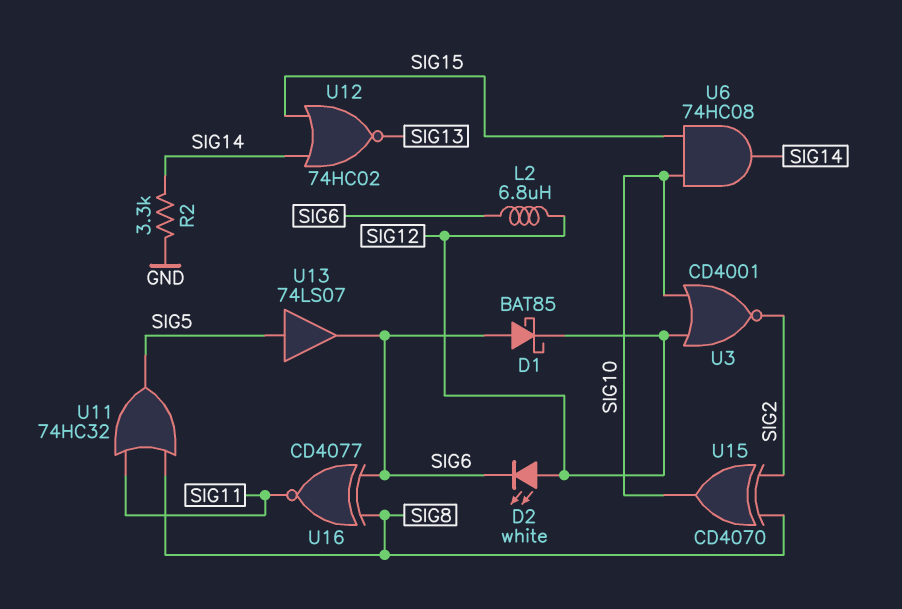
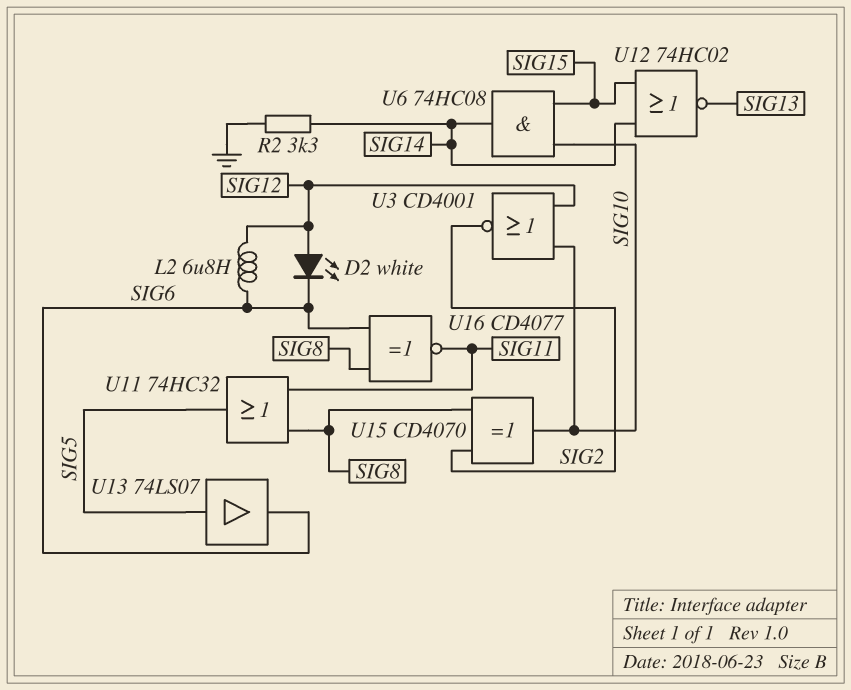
D1: schottky BAT85 (A SIG6, K SIG12) -> none

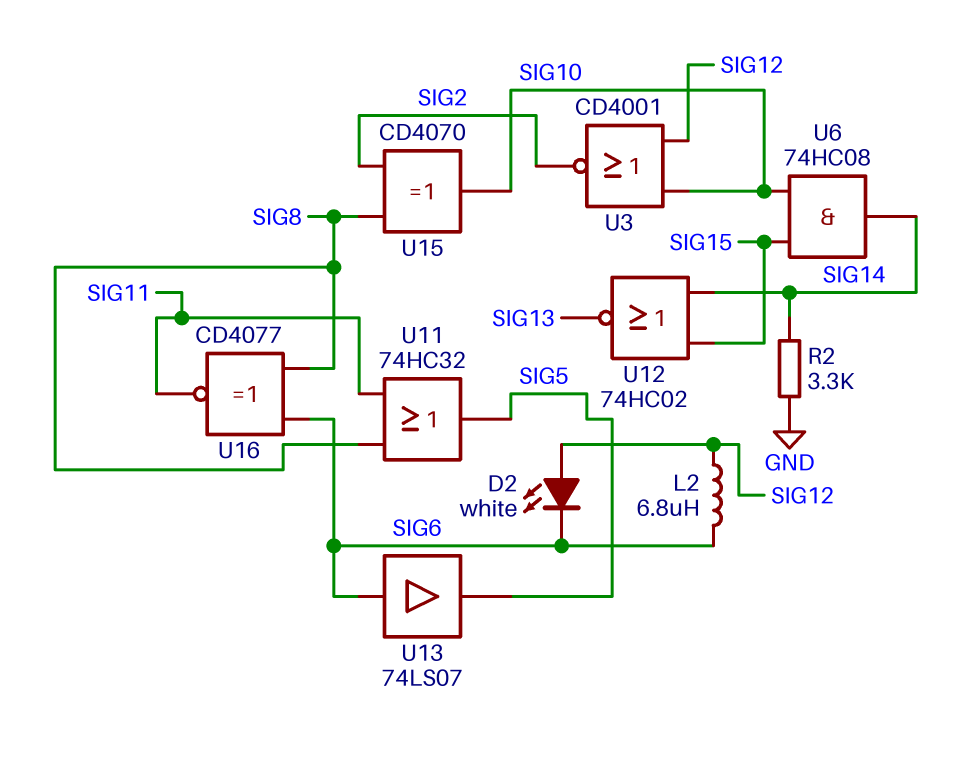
U13: buffer 74LS07 (in SIG5, out SIG6) -> buffer 74LS07 (in SIG6, out SIG5)

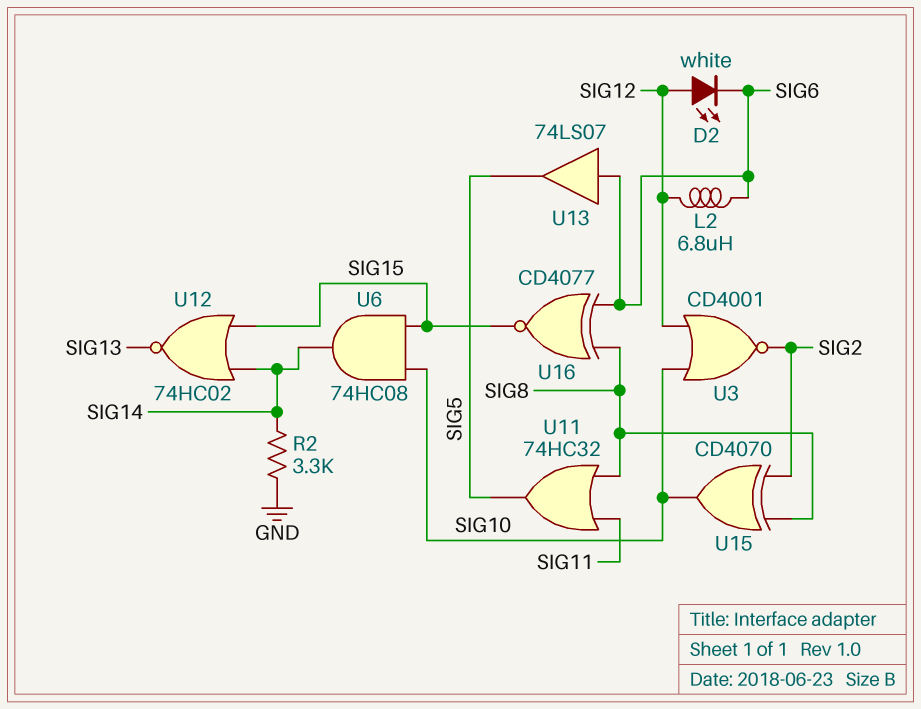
U16: XNOR CD4077 (in SIG6, in SIG8, out SIG11) -> XNOR CD4077 (in SIG6, in SIG8, out SIG15)

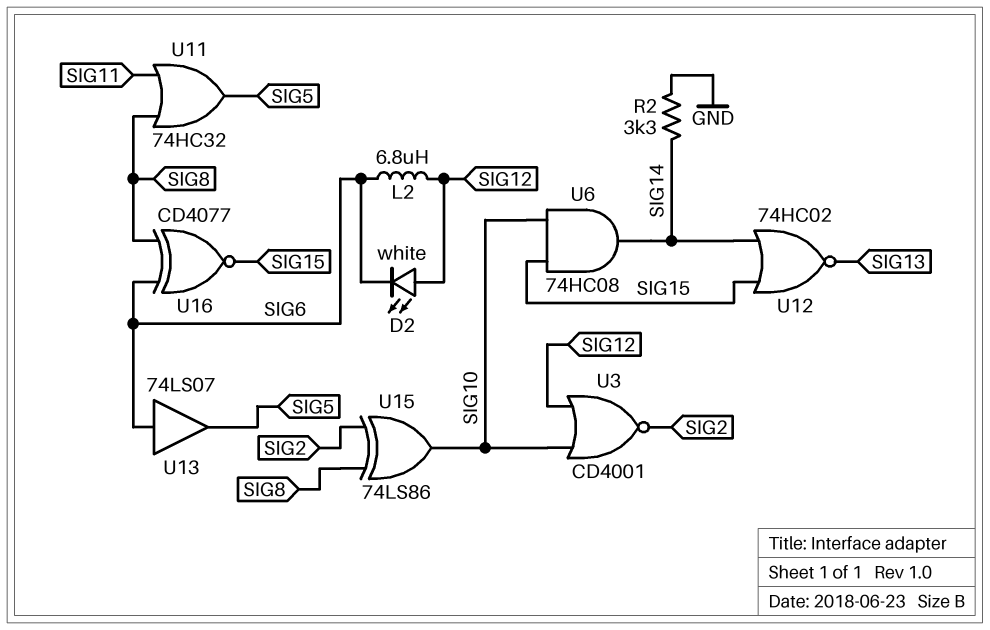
U15: XOR CD4070 (in SIG2, in SIG8, out SIG10) -> XOR 74LS86 (in SIG2, in SIG8, out SIG10)

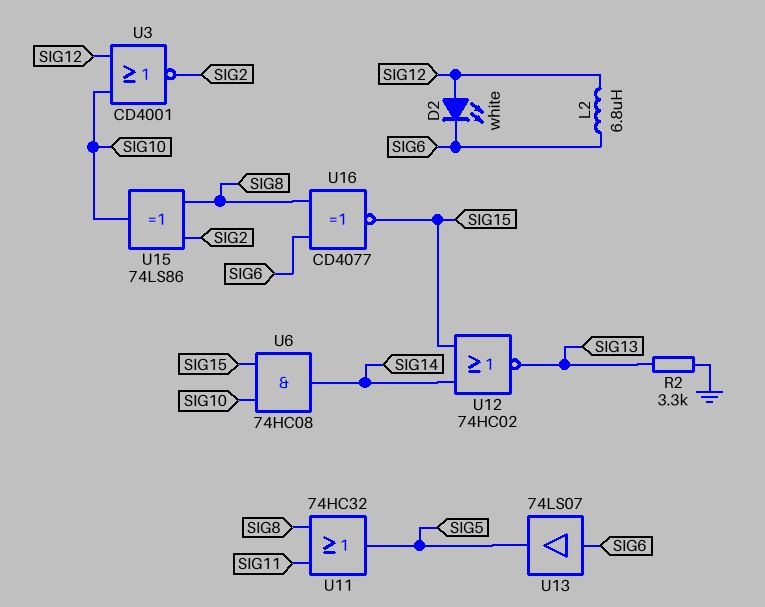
R2: 3.3k (GND, SIG14) -> 3.3k (GND, SIG13)

